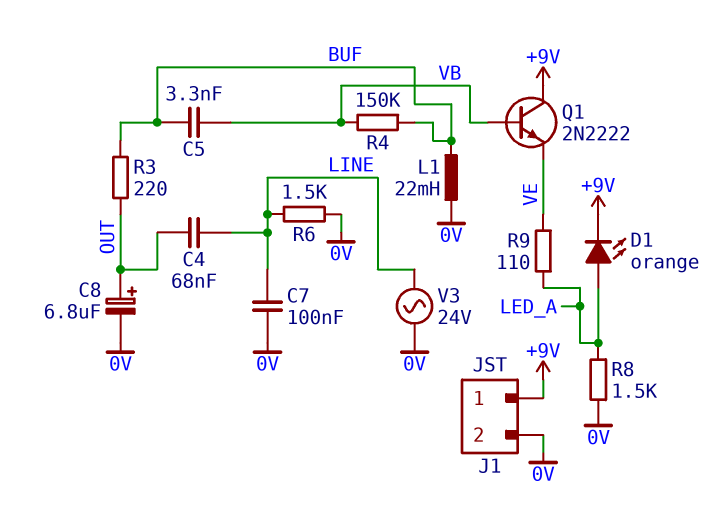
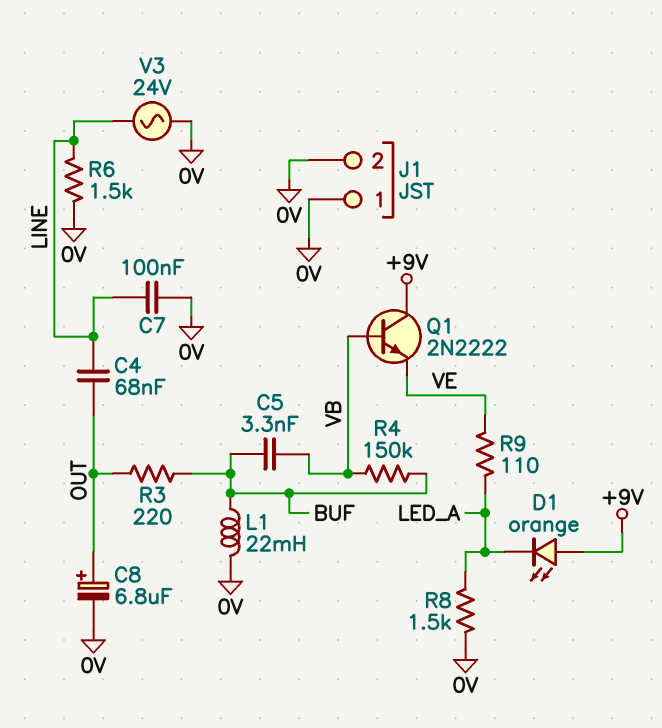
D1: LED orange (A LED_A, K +9V) -> LED orange (A +9V, K LED_A)
J1 pin 1: +9V -> 0V

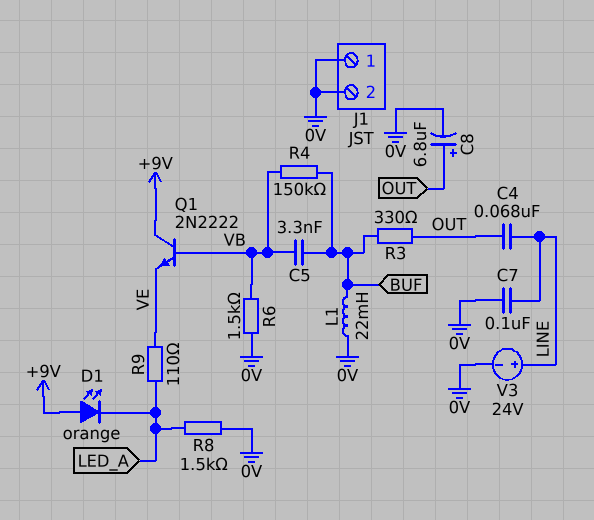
R3: 220 (BUF, OUT) -> 330 (BUF, OUT)
R6: 1.5k (0V, LINE) -> 1.5k (0V, VB)
V3: AC 24V (0V, LINE) -> 24V (plus LINE, minus 0V)

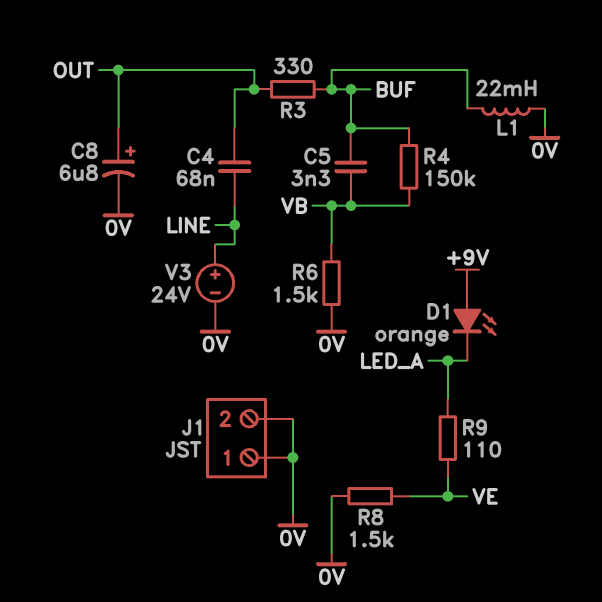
C7: 100nF (0V, LINE) -> none
Q1: NPN 2N2222 (B VB, C +9V, E VE) -> none
R8: 1.5k (0V, LED_A) -> 1.5k (0V, VE)

